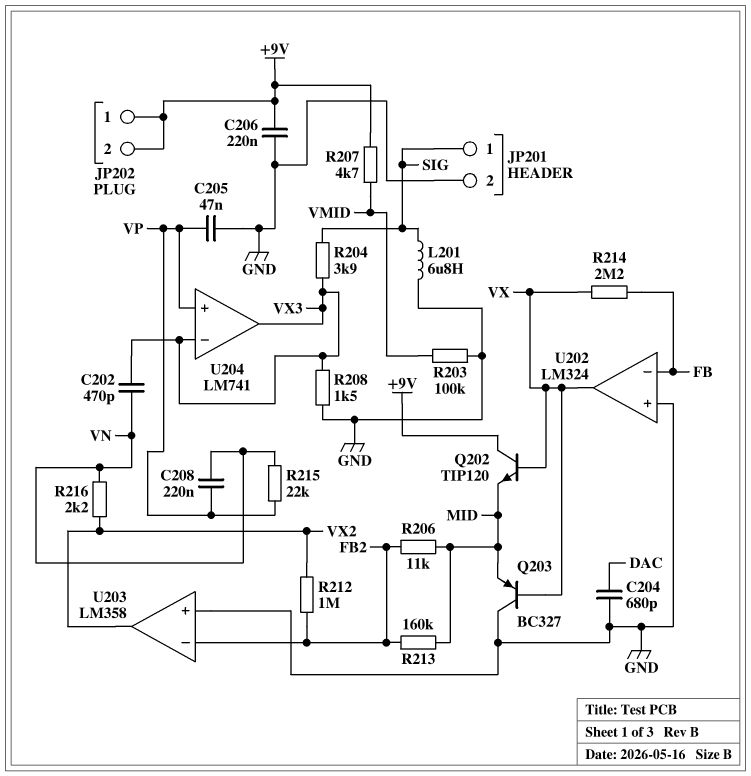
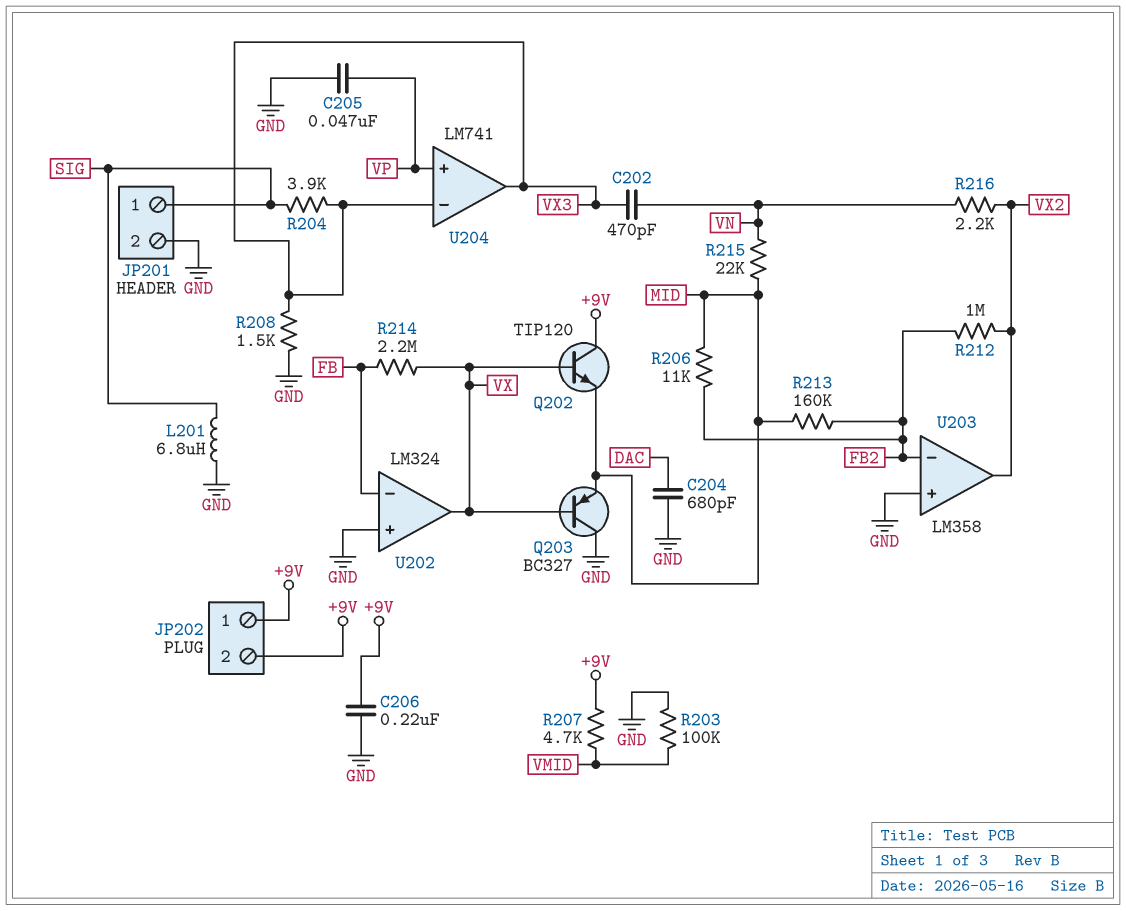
C208: 220nF (VN, VP) -> none
R215: 22k (VN, VP) -> 22k (MID, VN)

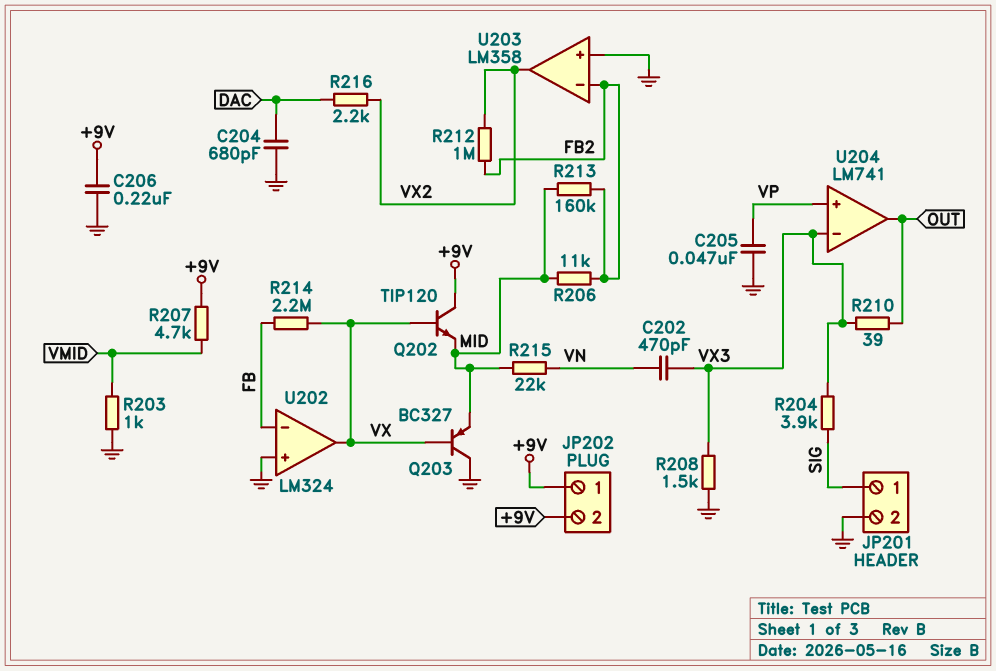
L201: 6.8uH (GND, SIG) -> none
R203: 100k (GND, VMID) -> 1k (GND, VMID)
R210: none -> 39 (OUT, VX3)
R216: 2.2k (VN, VX2) -> 2.2k (DAC, VX2)
U204 pin out: VX3 -> OUT

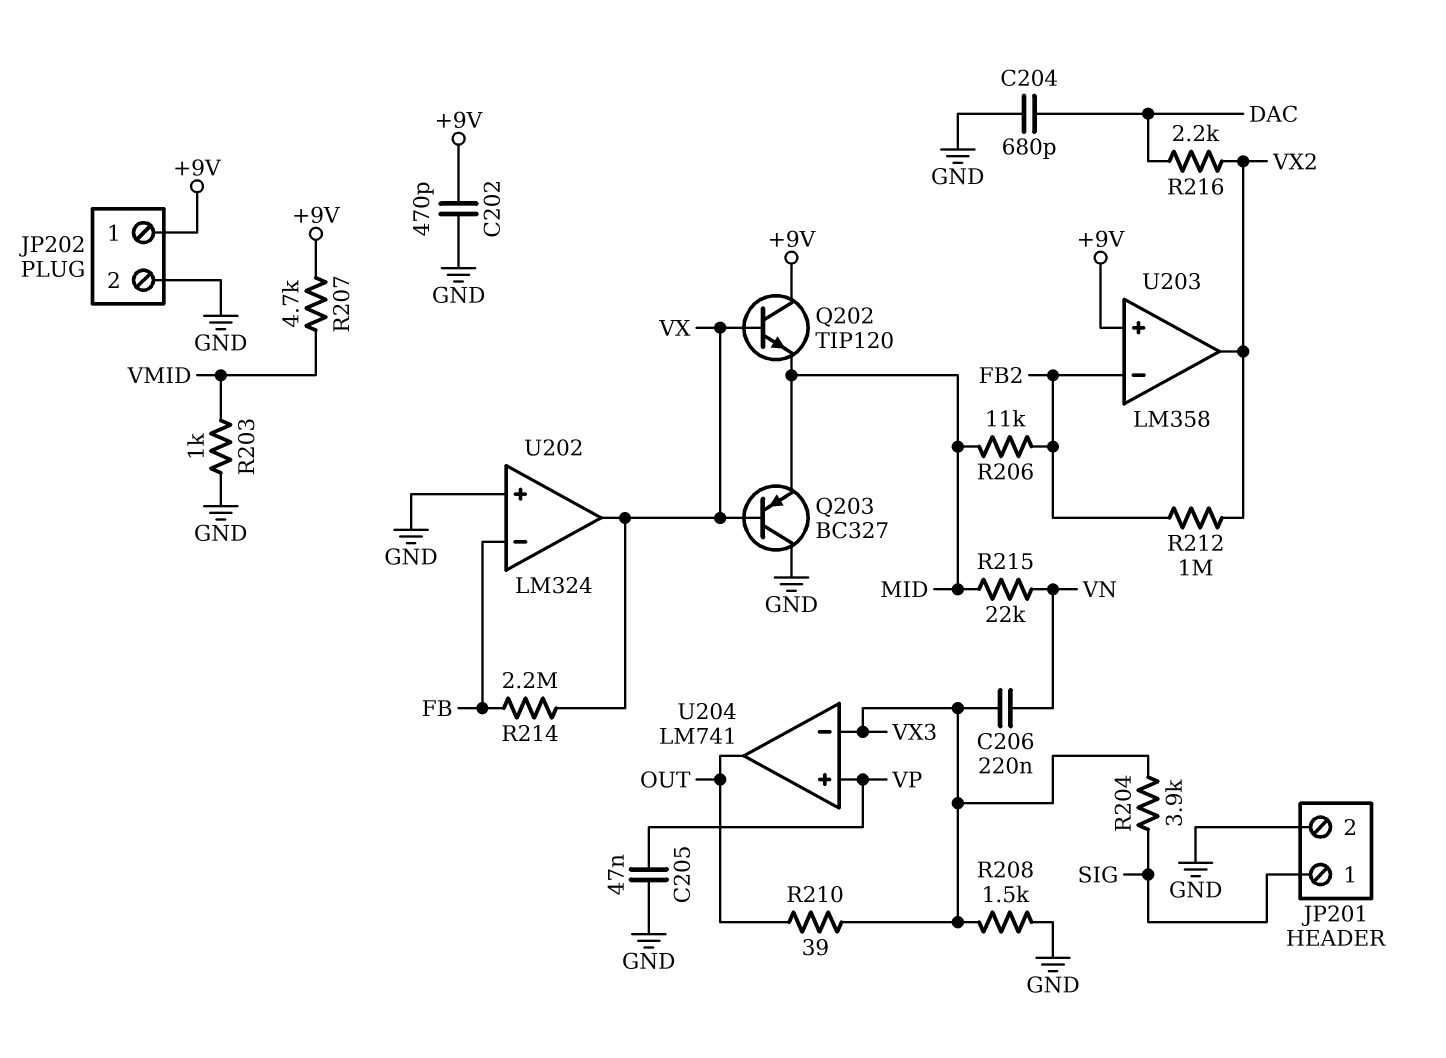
C202: 470pF (VN, VX3) -> 470pF (+9V, GND)
C206: 220nF (+9V, GND) -> 220nF (VN, VX3)
JP202 pin 2: +9V -> GND
R213: 160k (FB2, MID) -> none
U203 pin in+: GND -> +9V

